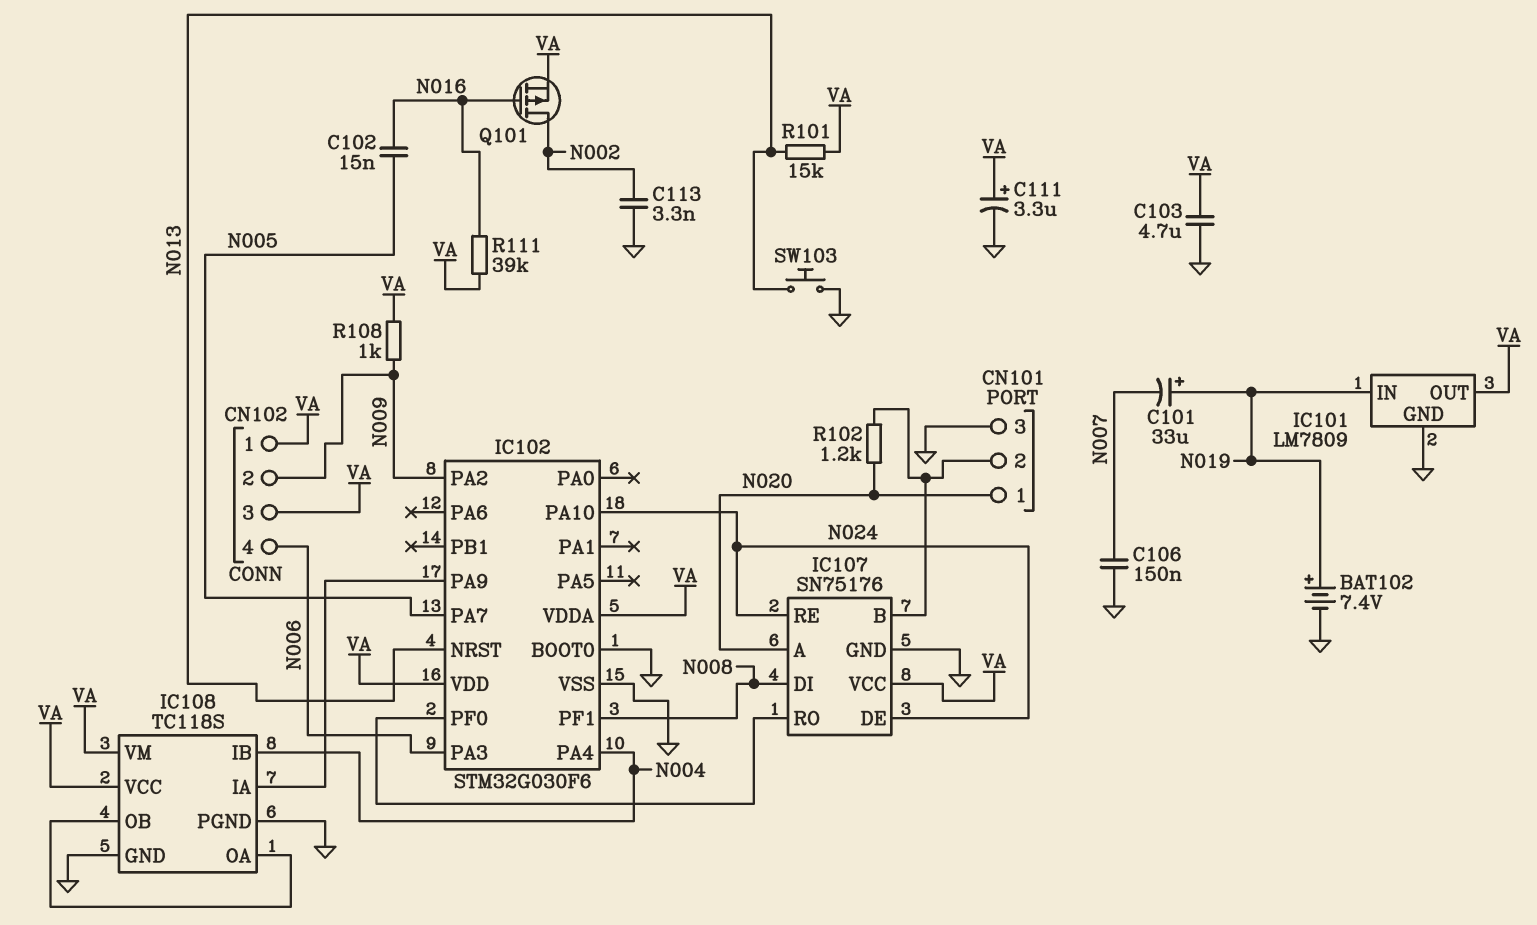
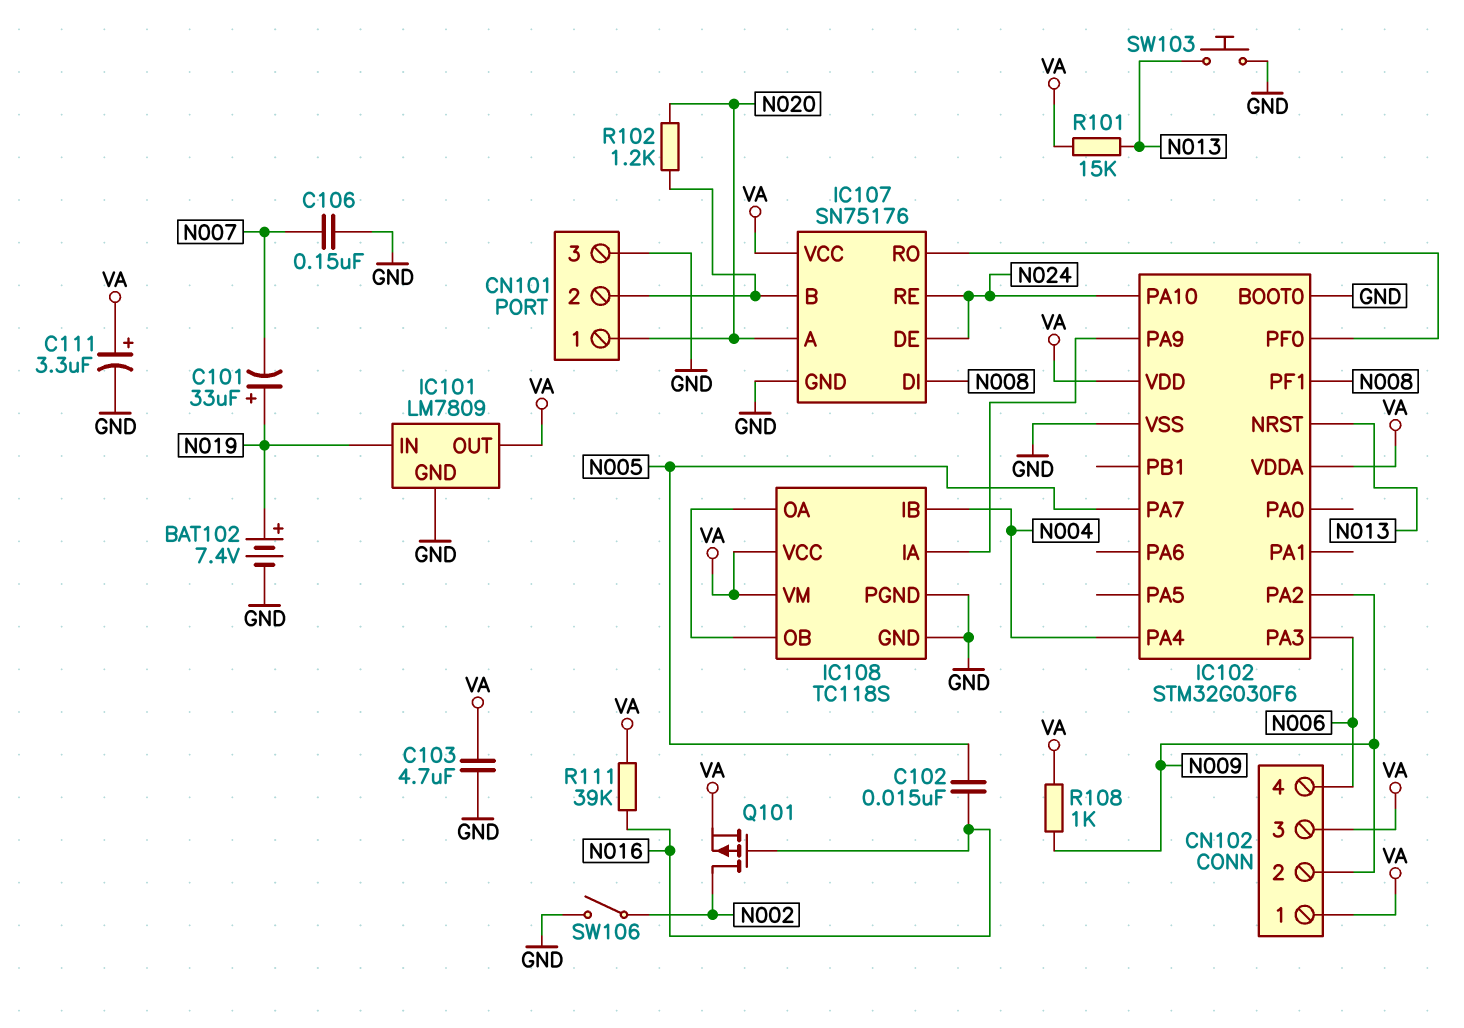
C113: 3.3nF (GND, N002) -> none
SW106: none -> switch (GND, N002)

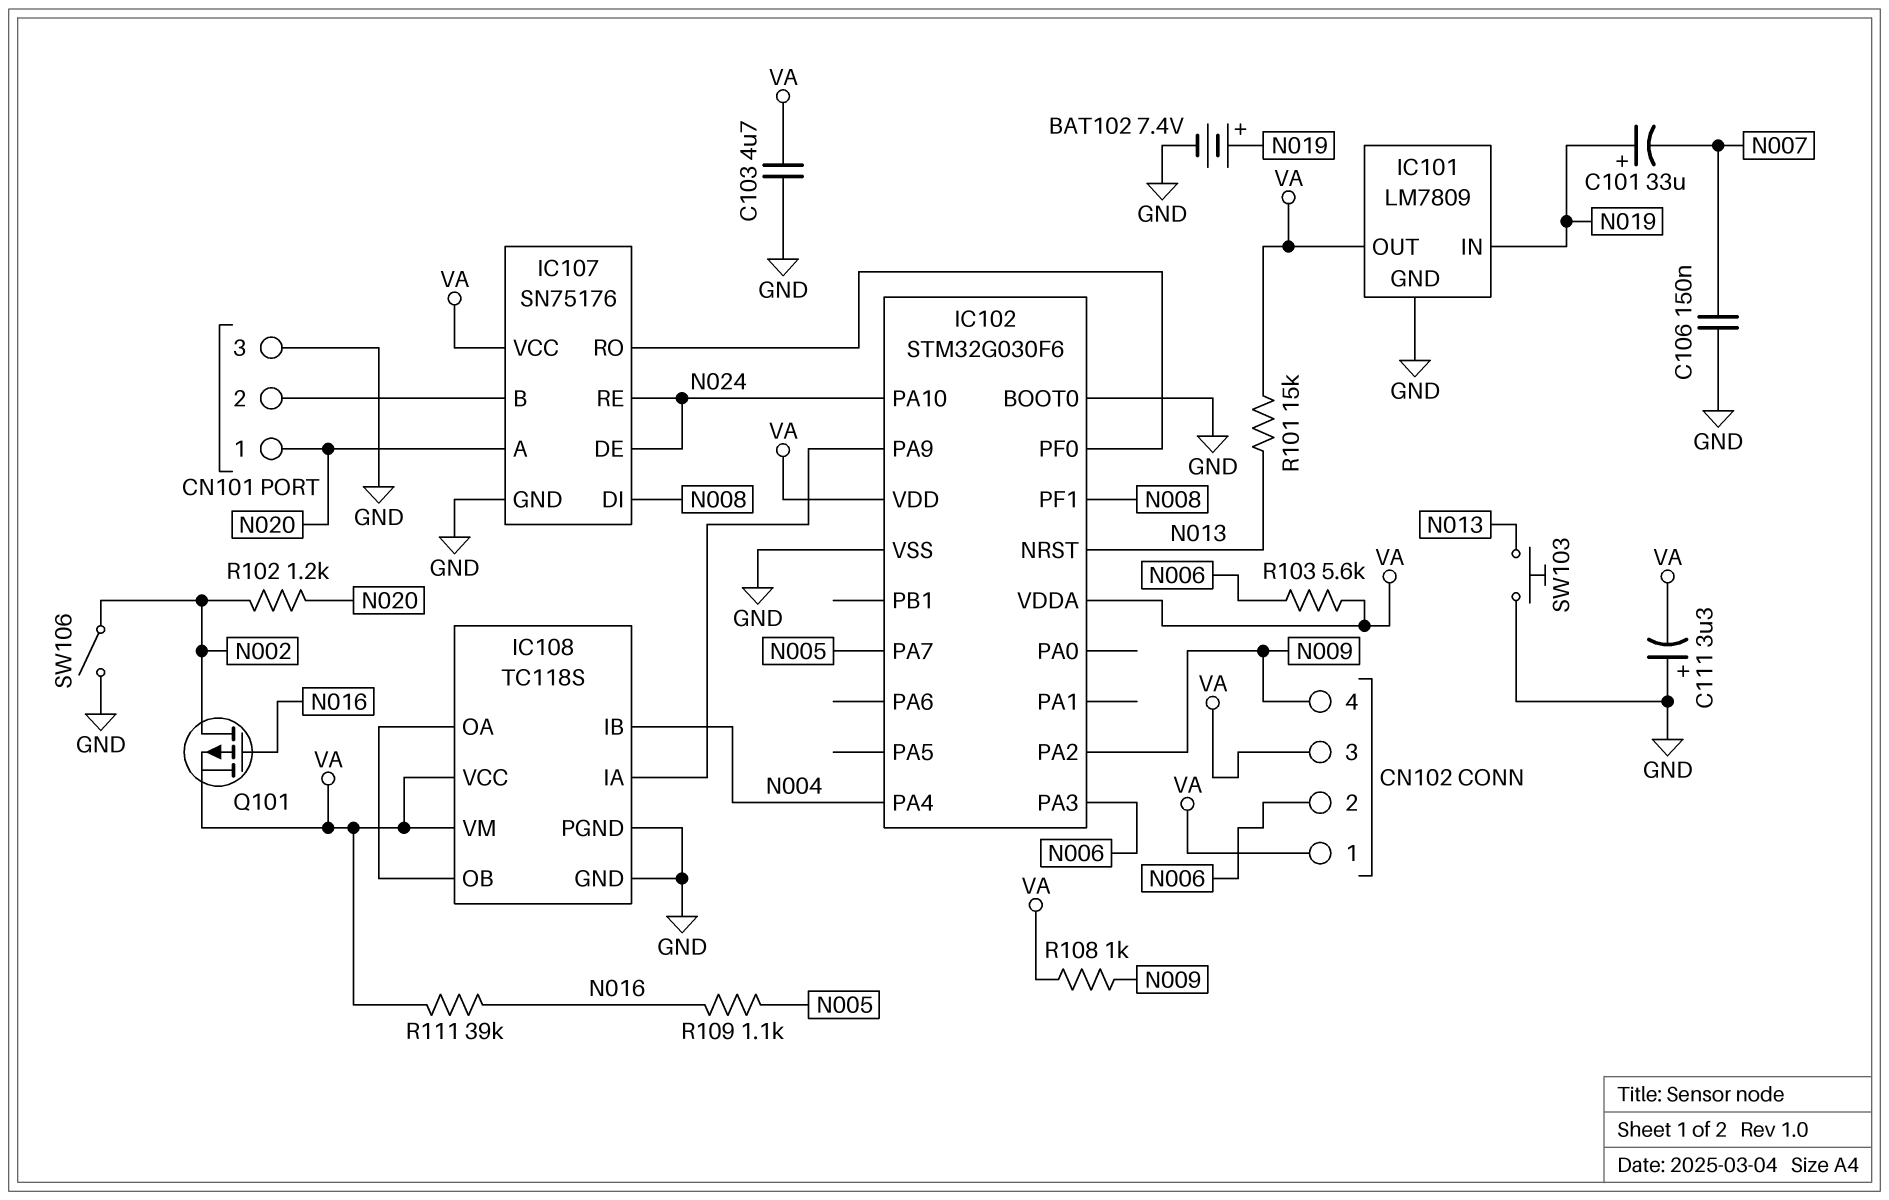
C102: 15nF (N005, N016) -> none
C111: 3.3uF (plus VA, minus GND) -> 3.3uF (plus GND, minus VA)
CN102 pin 2: N009 -> N006
CN102 pin 4: N006 -> N009
R102: 1.2k (CN101/2, N020) -> 1.2k (N002, N020)
R103: none -> 5.6k (N006, VA)
R109: none -> 1.1k (N005, N016)

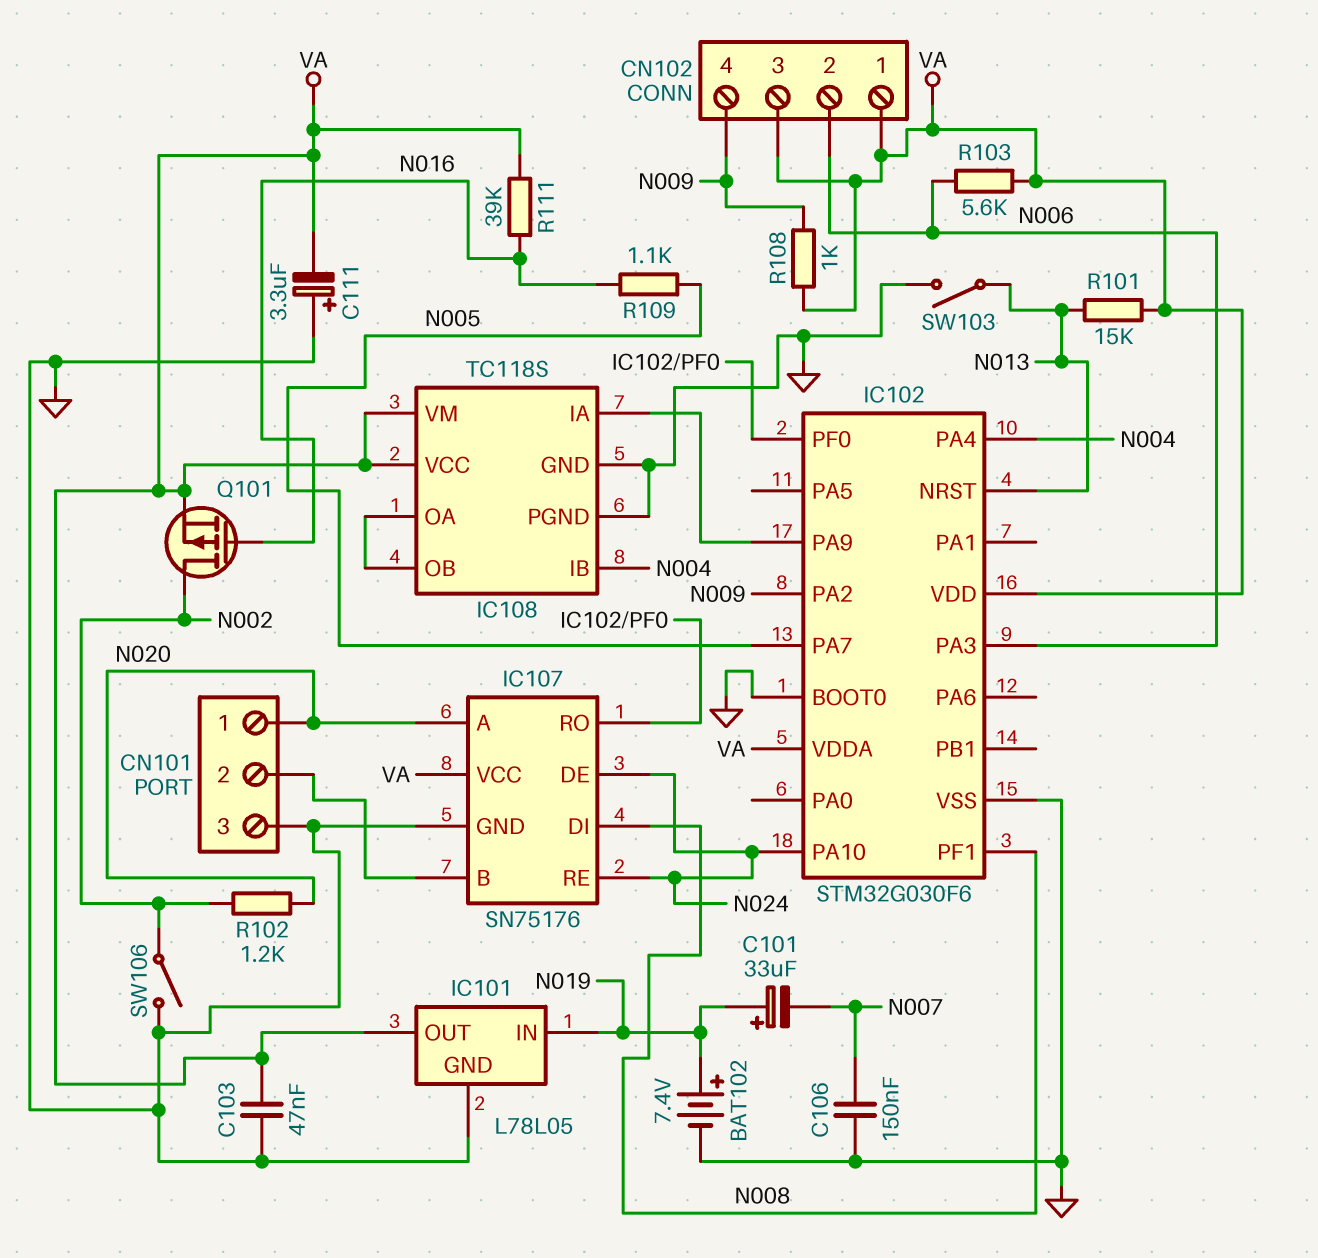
C103: 4.7uF (GND, VA) -> 47nF (GND, VA)
IC101: LM7809 -> L78L05
SW103: button (GND, N013) -> switch (GND, N013)

